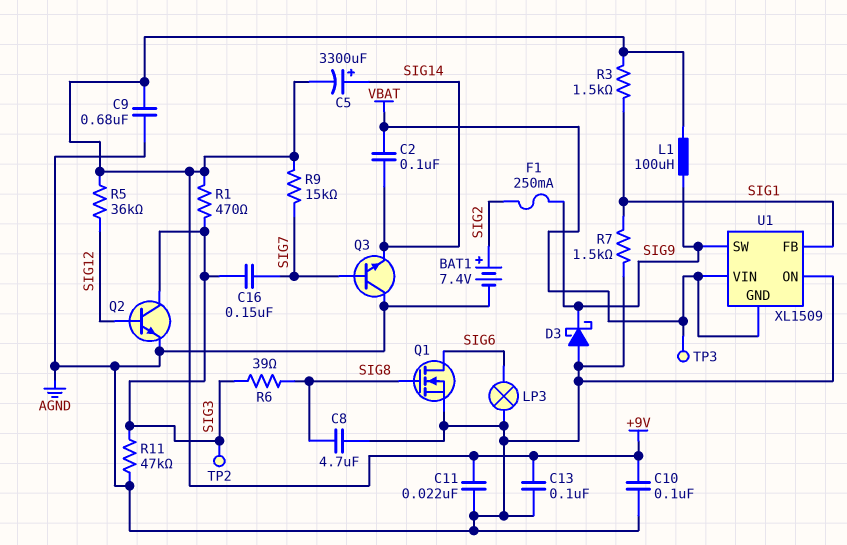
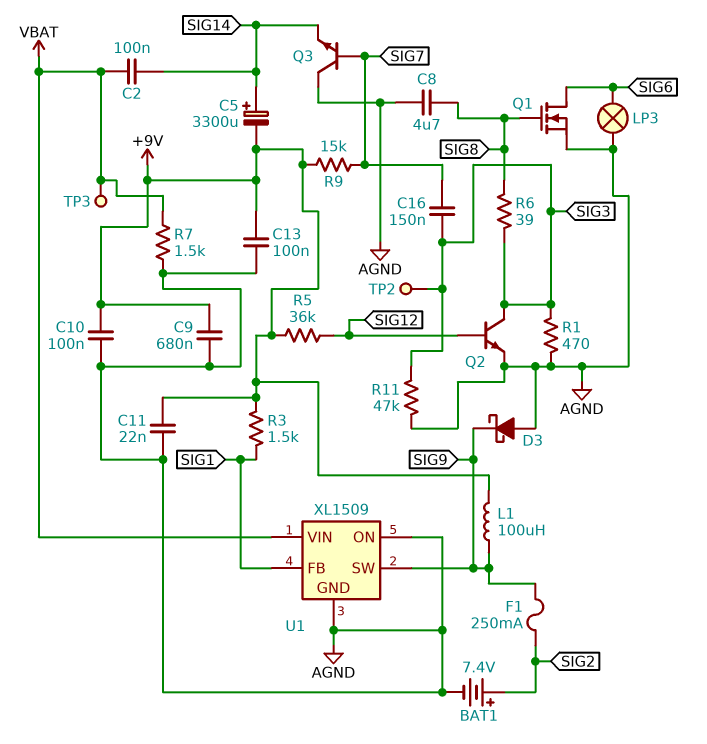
R1: 470 (+9V, SIG3) -> 470 (AGND, SIG3)
R7: 1.5k (AGND, SIG1) -> 1.5k (AGND, VBAT)
U1 pin GND: VBAT -> AGND

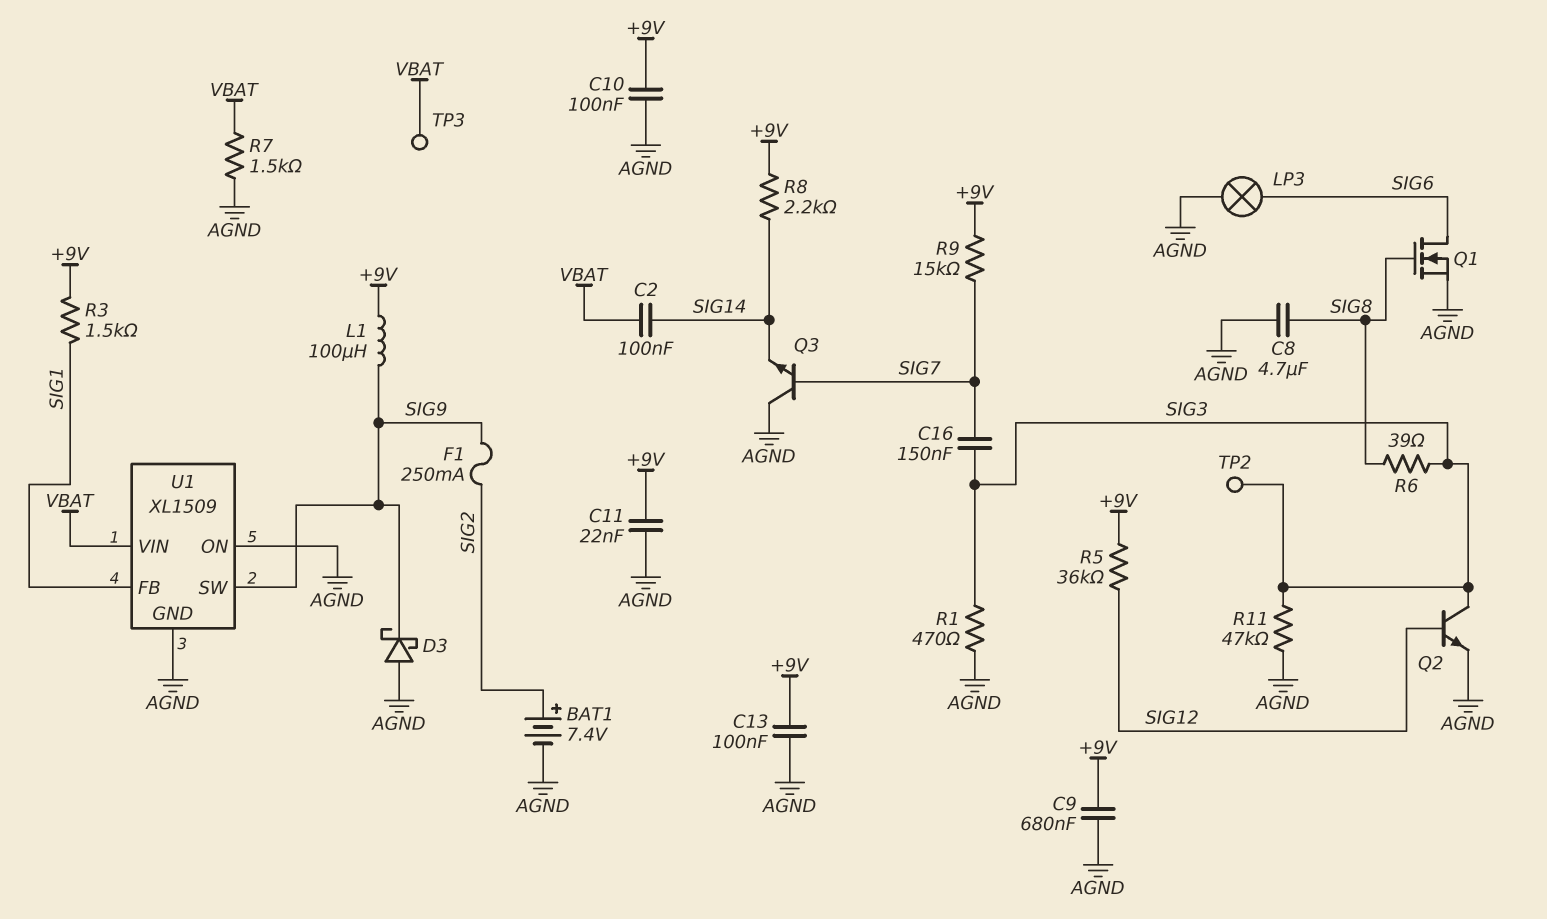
C5: 3300uF (plus SIG14, minus +9V) -> none
R8: none -> 2.2k (+9V, SIG14)

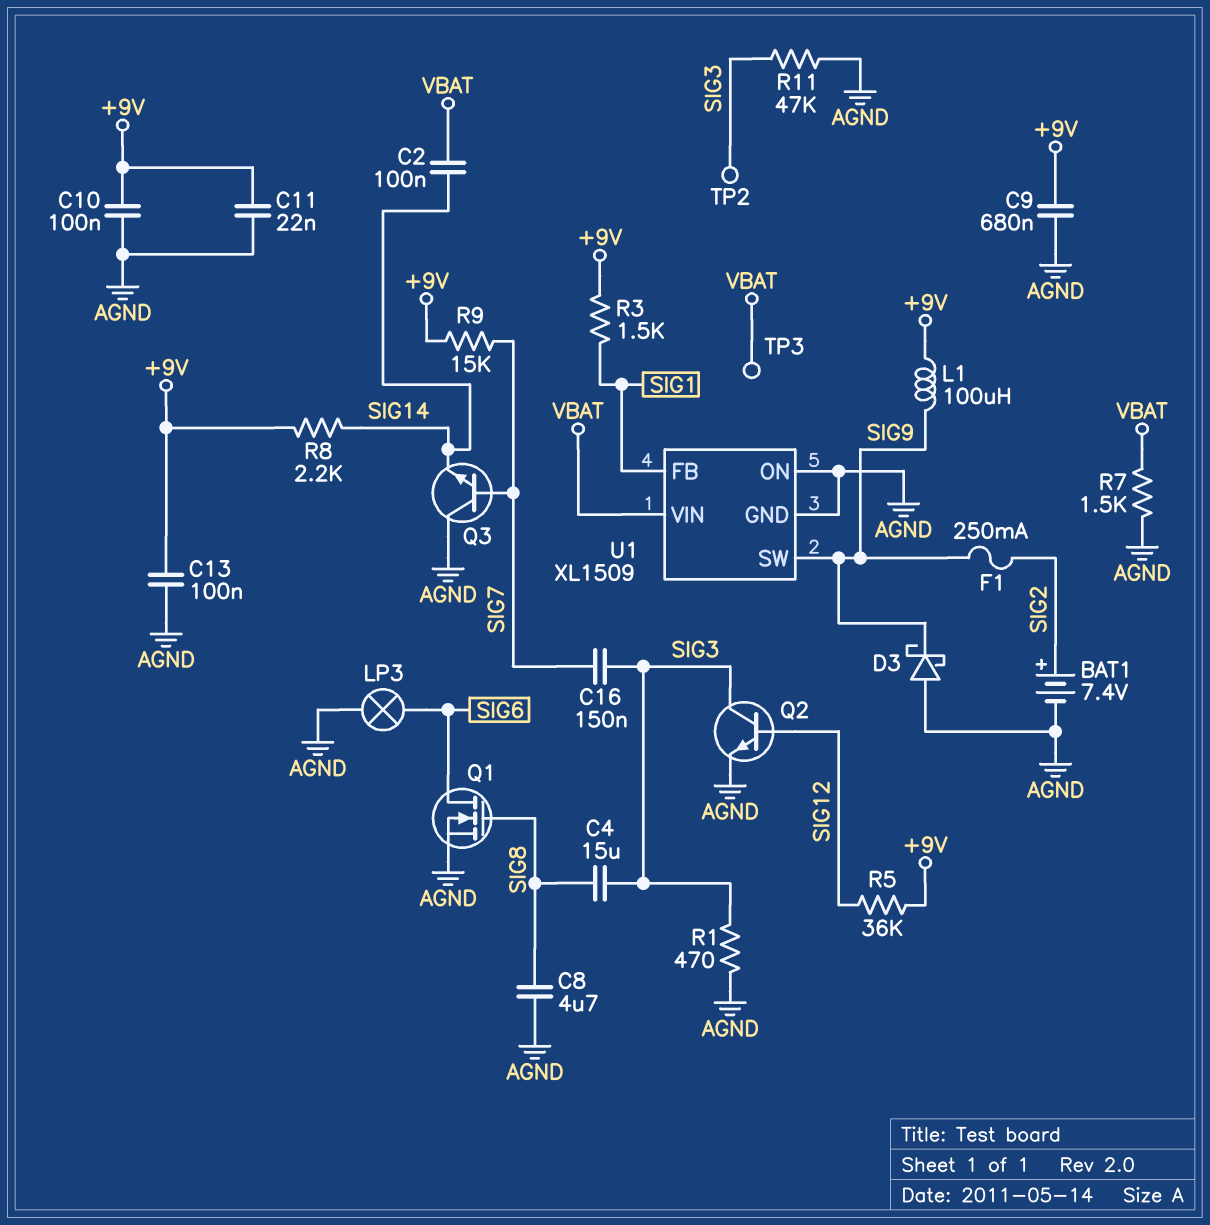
C4: none -> 15uF (SIG3, SIG8)
R6: 39 (SIG3, SIG8) -> none

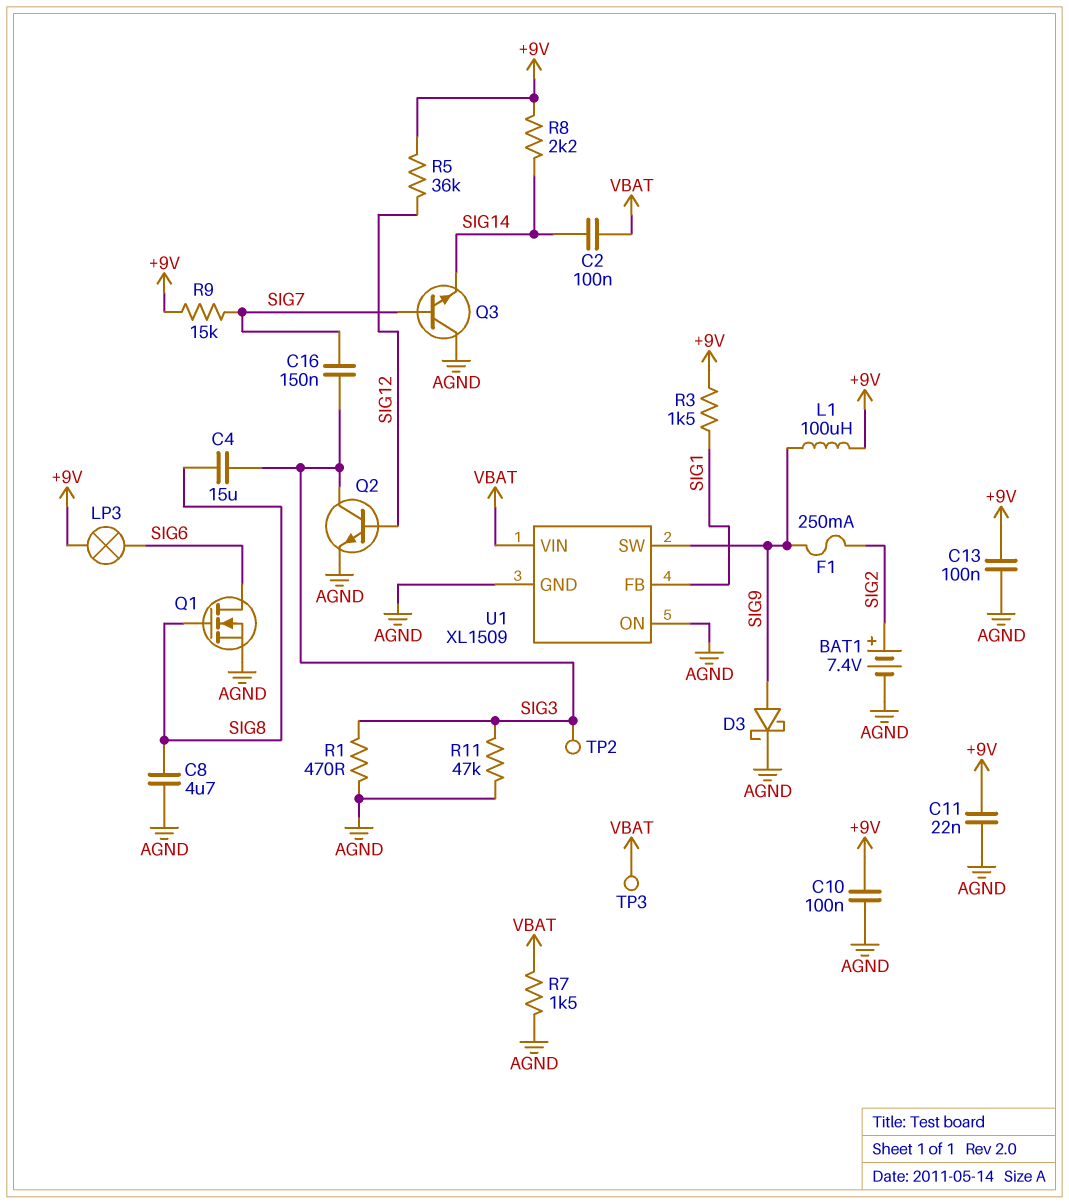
C9: 680nF (+9V, AGND) -> none
D3: schottky (A AGND, K SIG9) -> schottky (A SIG9, K AGND)
LP3: lamp (AGND, SIG6) -> lamp (+9V, SIG6)

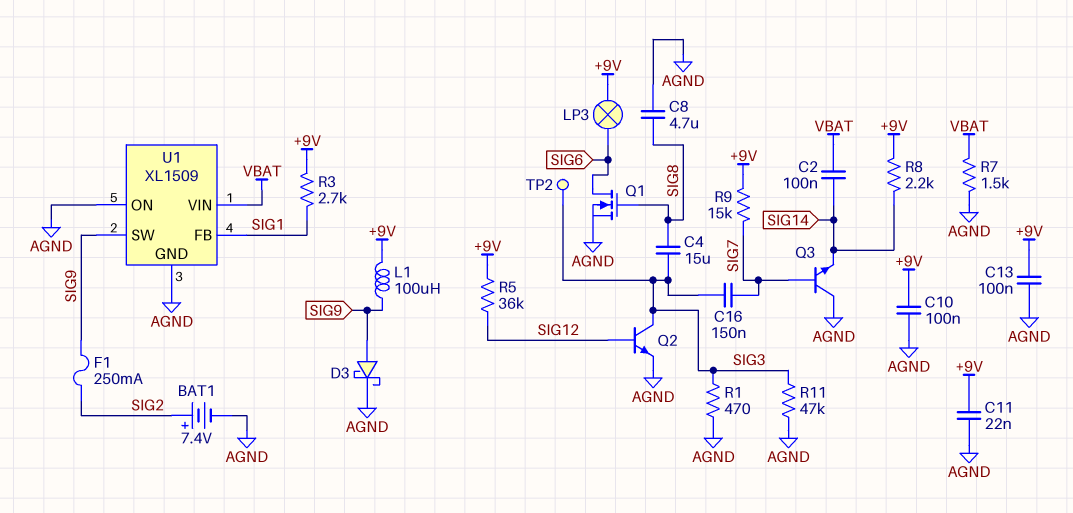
R3: 1.5k (+9V, SIG1) -> 2.7k (+9V, SIG1)
TP3: test point (VBAT) -> none

